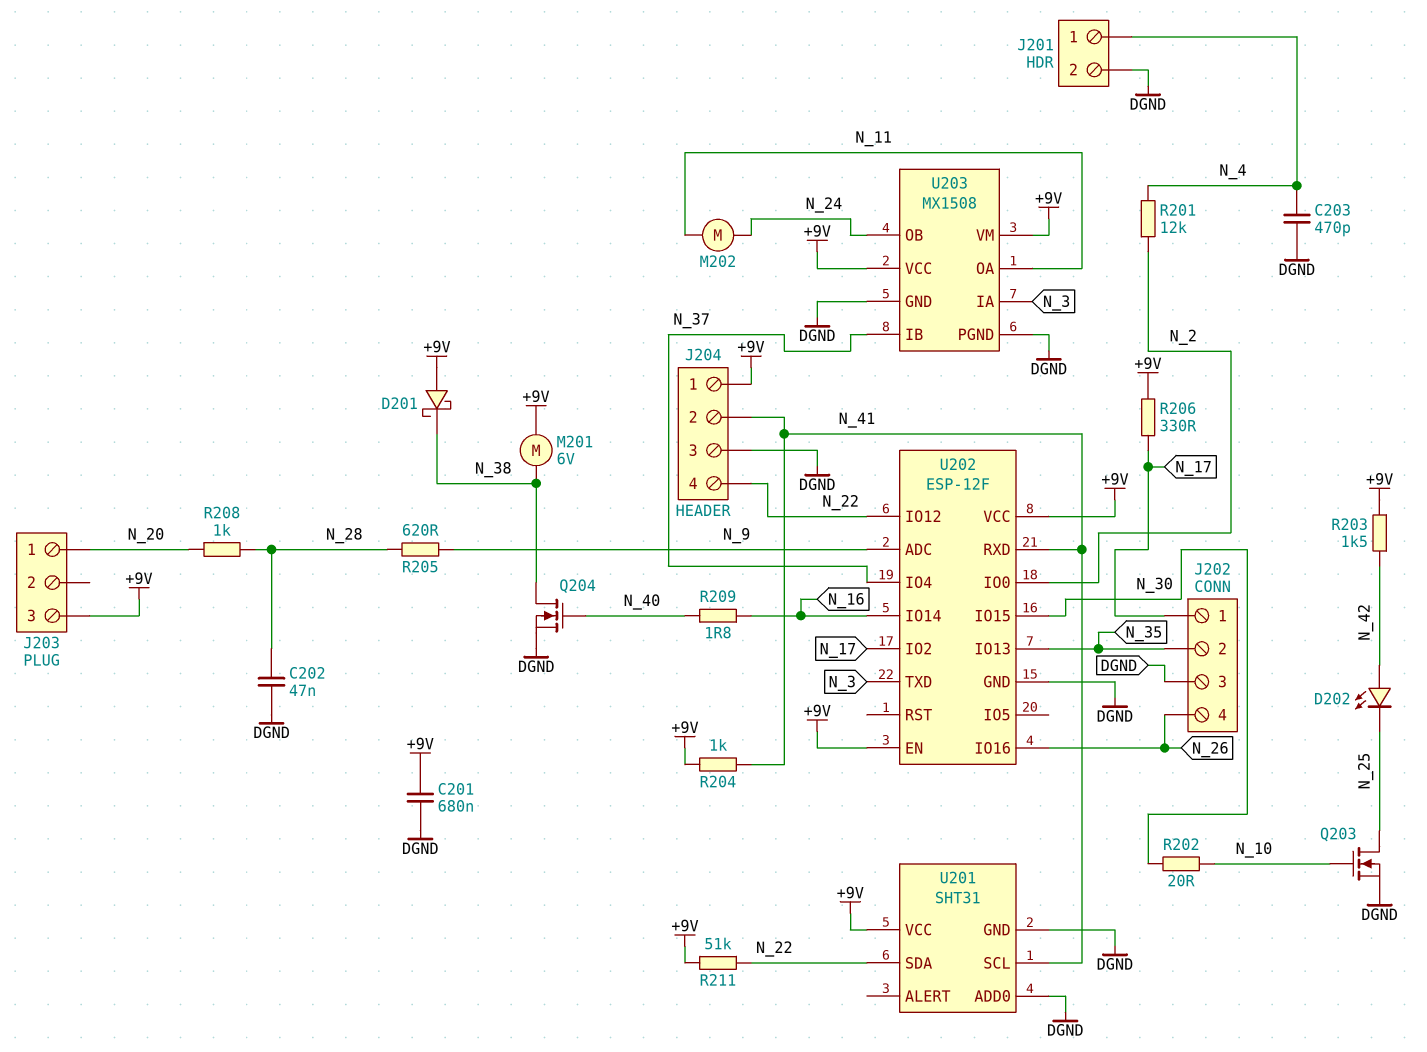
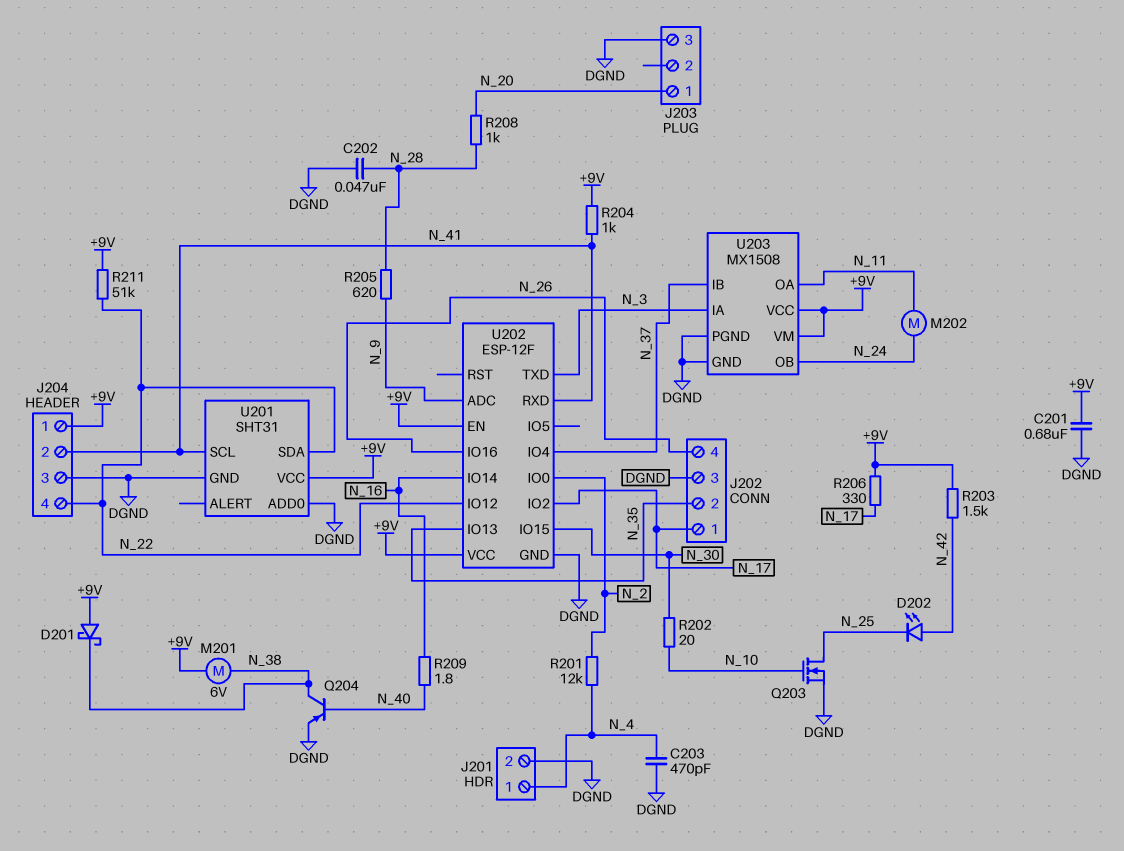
J203 pin 3: +9V -> DGND
Q204: NMOS (G N_40, D N_38, S DGND) -> PNP (B N_40, C N_38, E DGND)

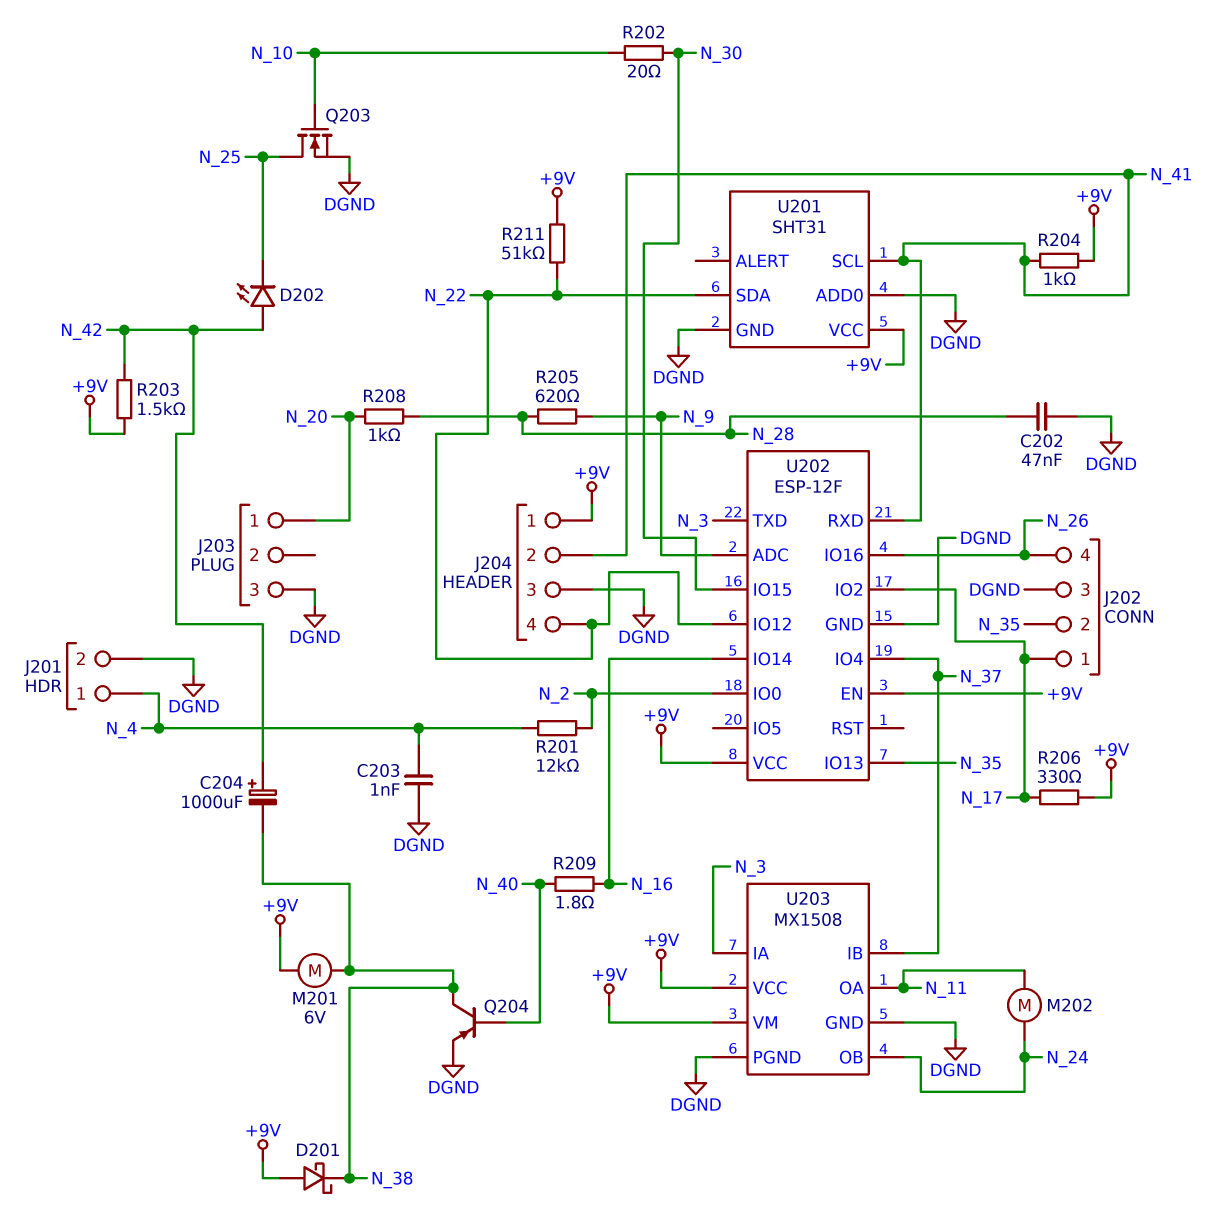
C201: 680nF (+9V, DGND) -> none
C203: 470pF (DGND, N_4) -> 1nF (DGND, N_4)
C204: none -> 1000uF (plus N_42, minus N_38)

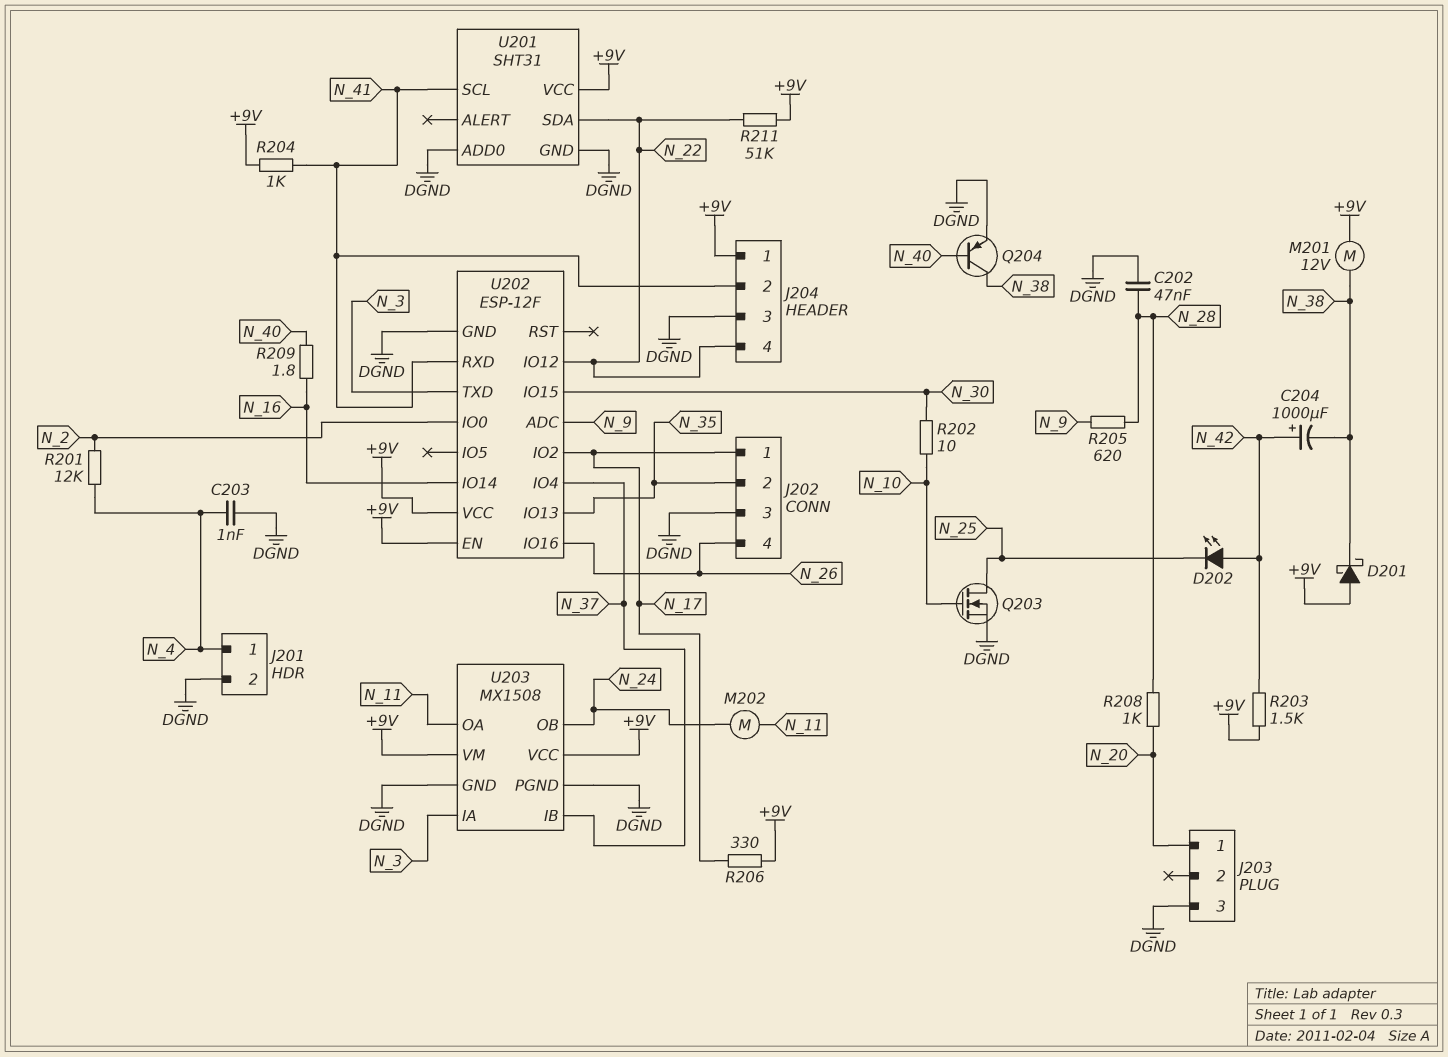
M201: motor 6V (+9V, N_38) -> motor 12V (+9V, N_38)
R202: 20 (N_10, N_30) -> 10 (N_10, N_30)

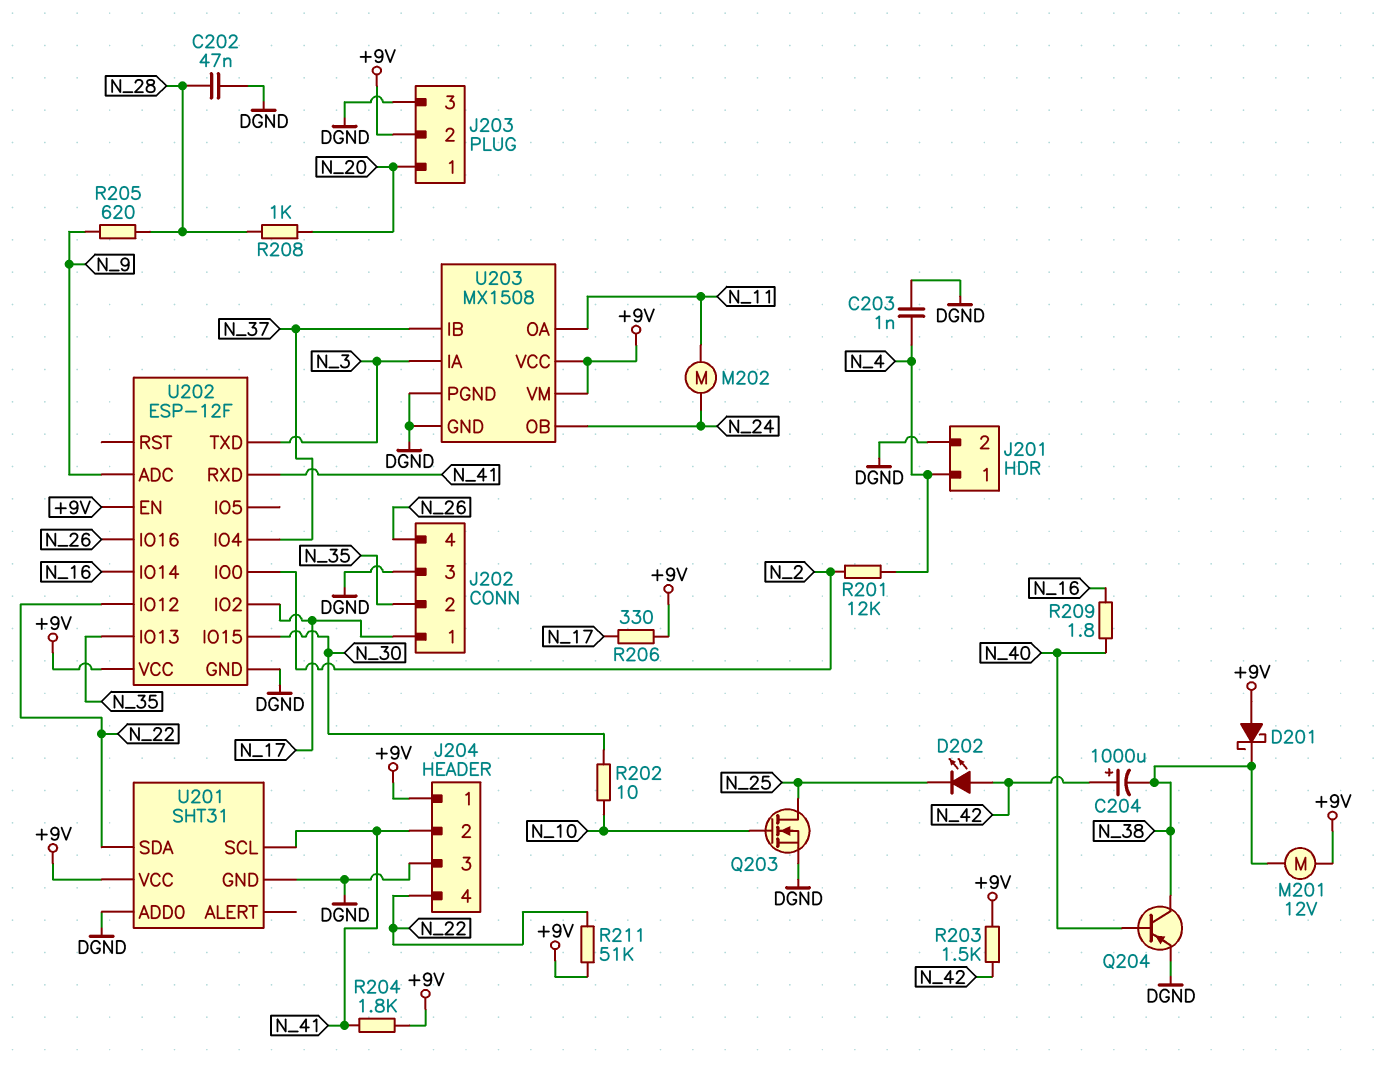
J203 pin 2: none -> +9V
R204: 1k (+9V, N_41) -> 1.8k (+9V, N_41)

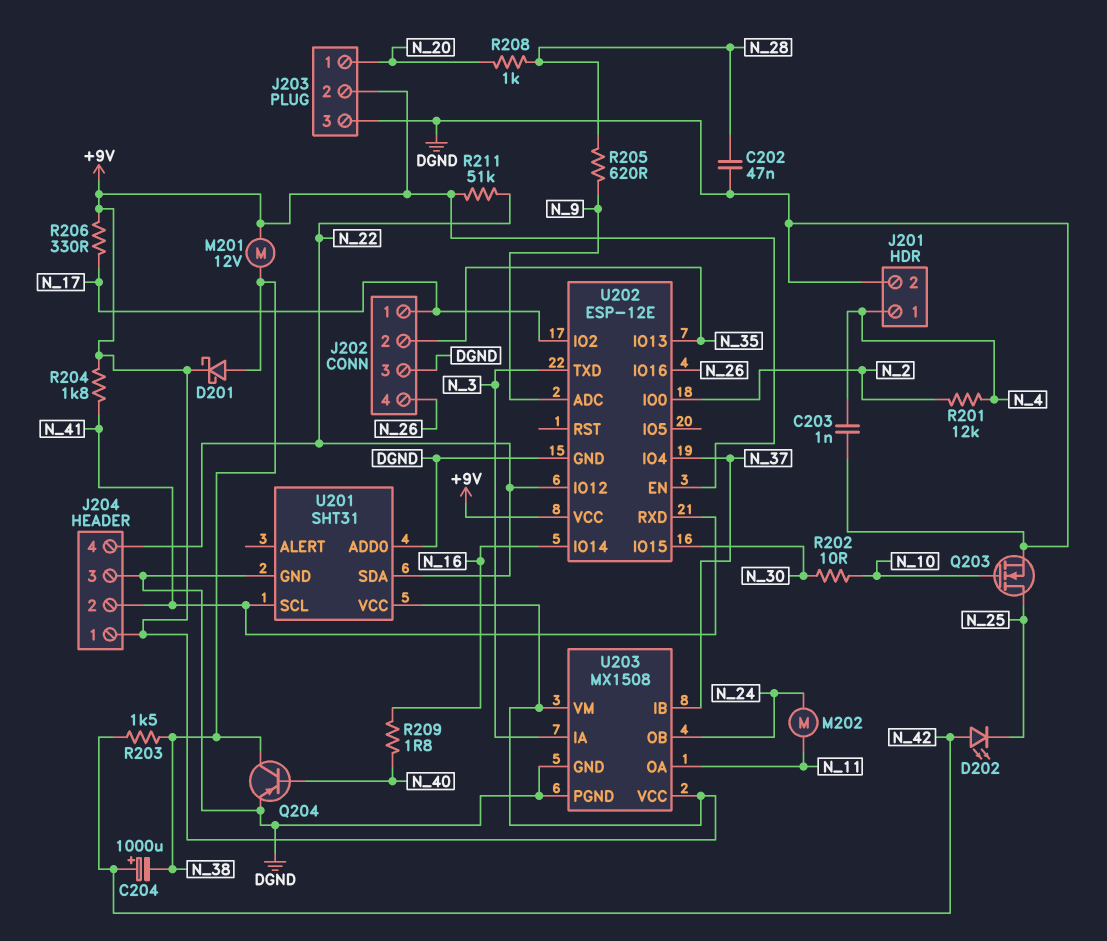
D201: schottky (A +9V, K N_38) -> schottky (A N_38, K +9V)
R203: 1.5k (+9V, N_42) -> 1.5k (N_38, N_42)
U202: ESP-12F -> ESP-12E

